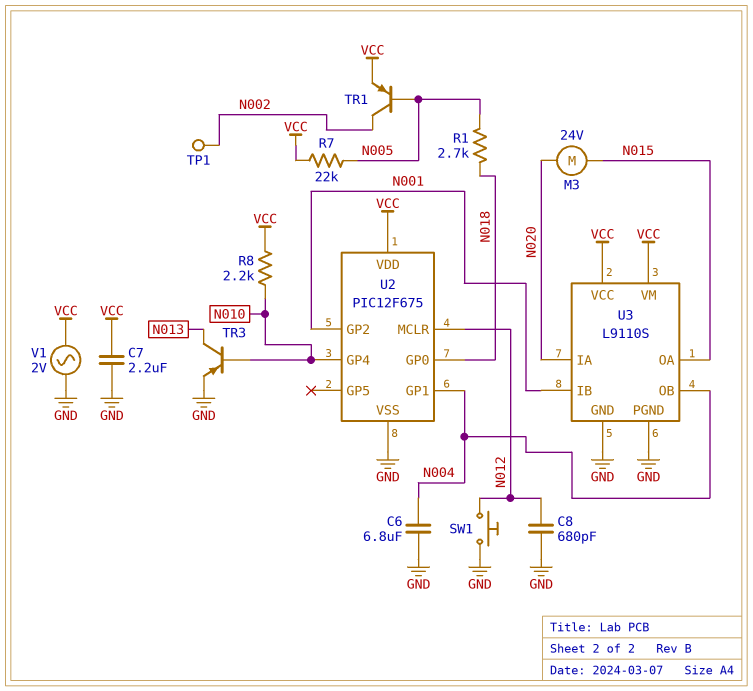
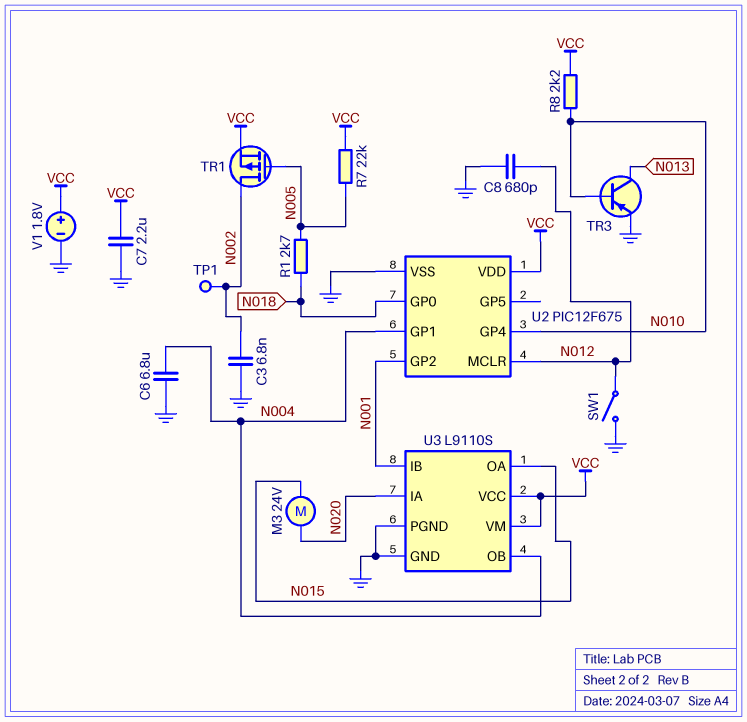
C3: none -> 6.8nF (GND, N002)
SW1: button (GND, N012) -> switch (GND, N012)
TR1: PNP (B N005, C N002, E VCC) -> PMOS (G N005, D N002, S VCC)
V1: AC 2V (GND, VCC) -> 1.8V (plus VCC, minus GND)

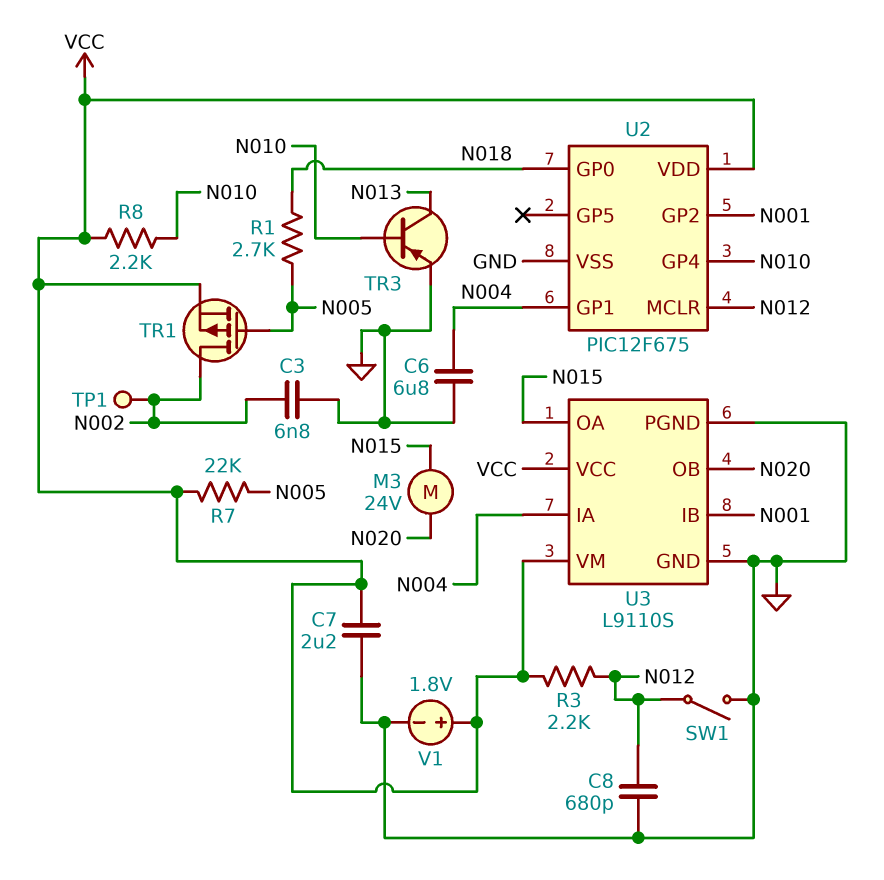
R3: none -> 2.2k (N012, VCC)
U3 pin IA: N020 -> N004
U3 pin OB: N004 -> N020

